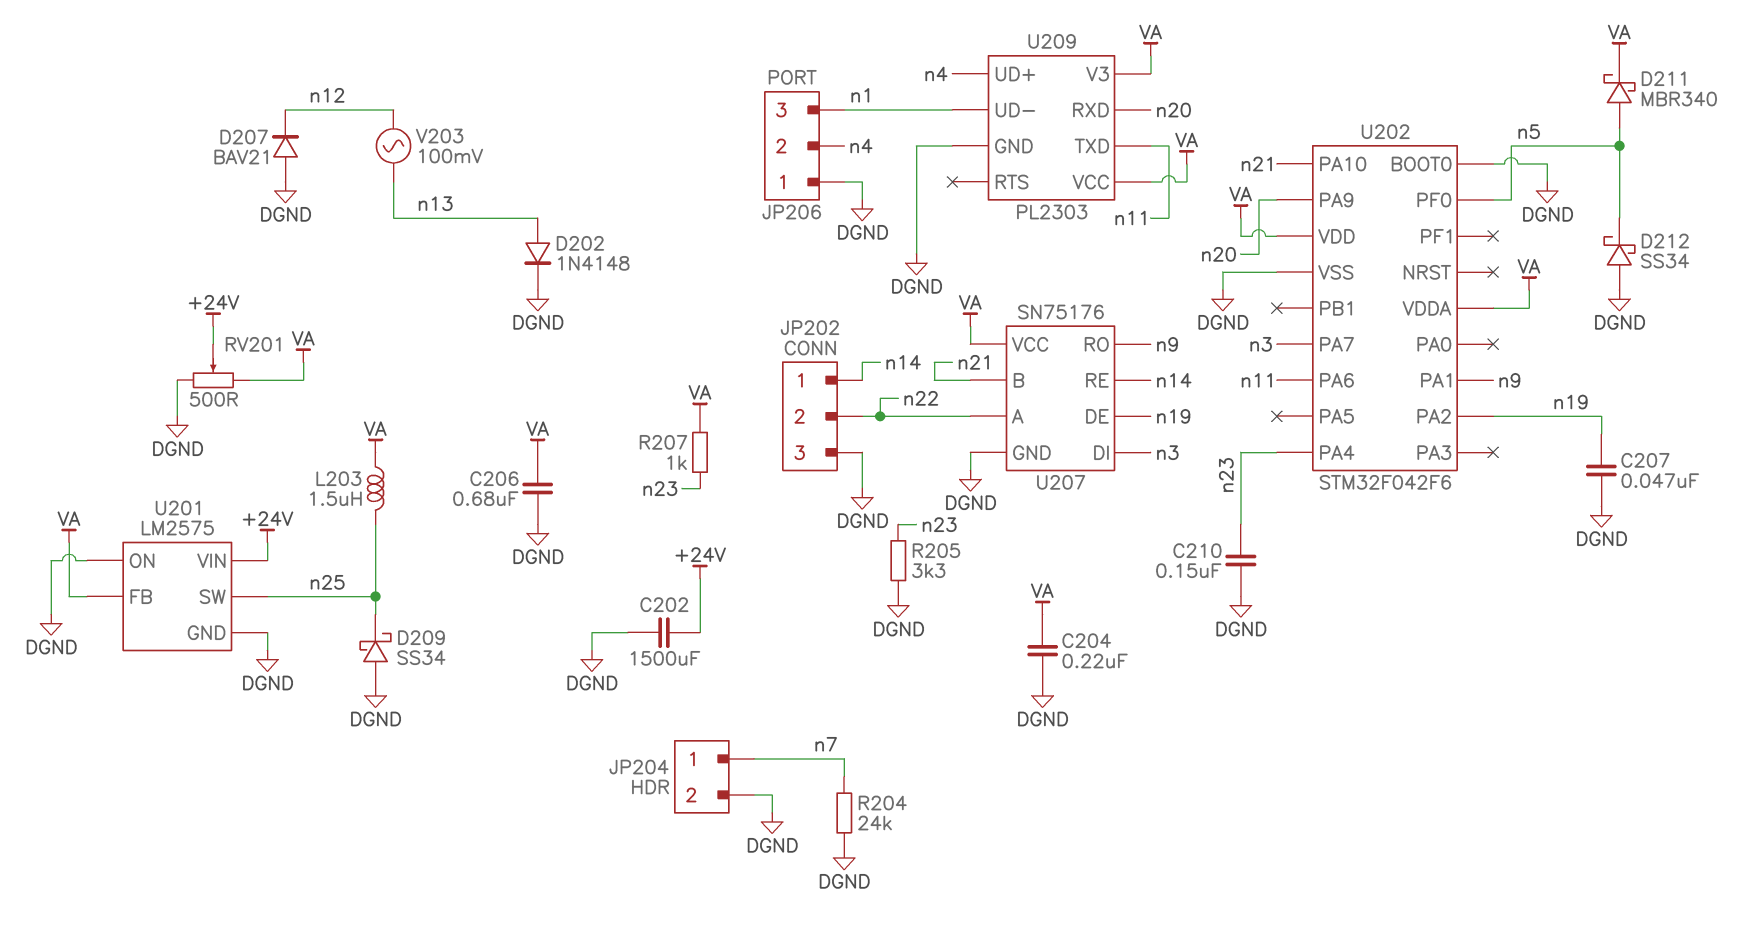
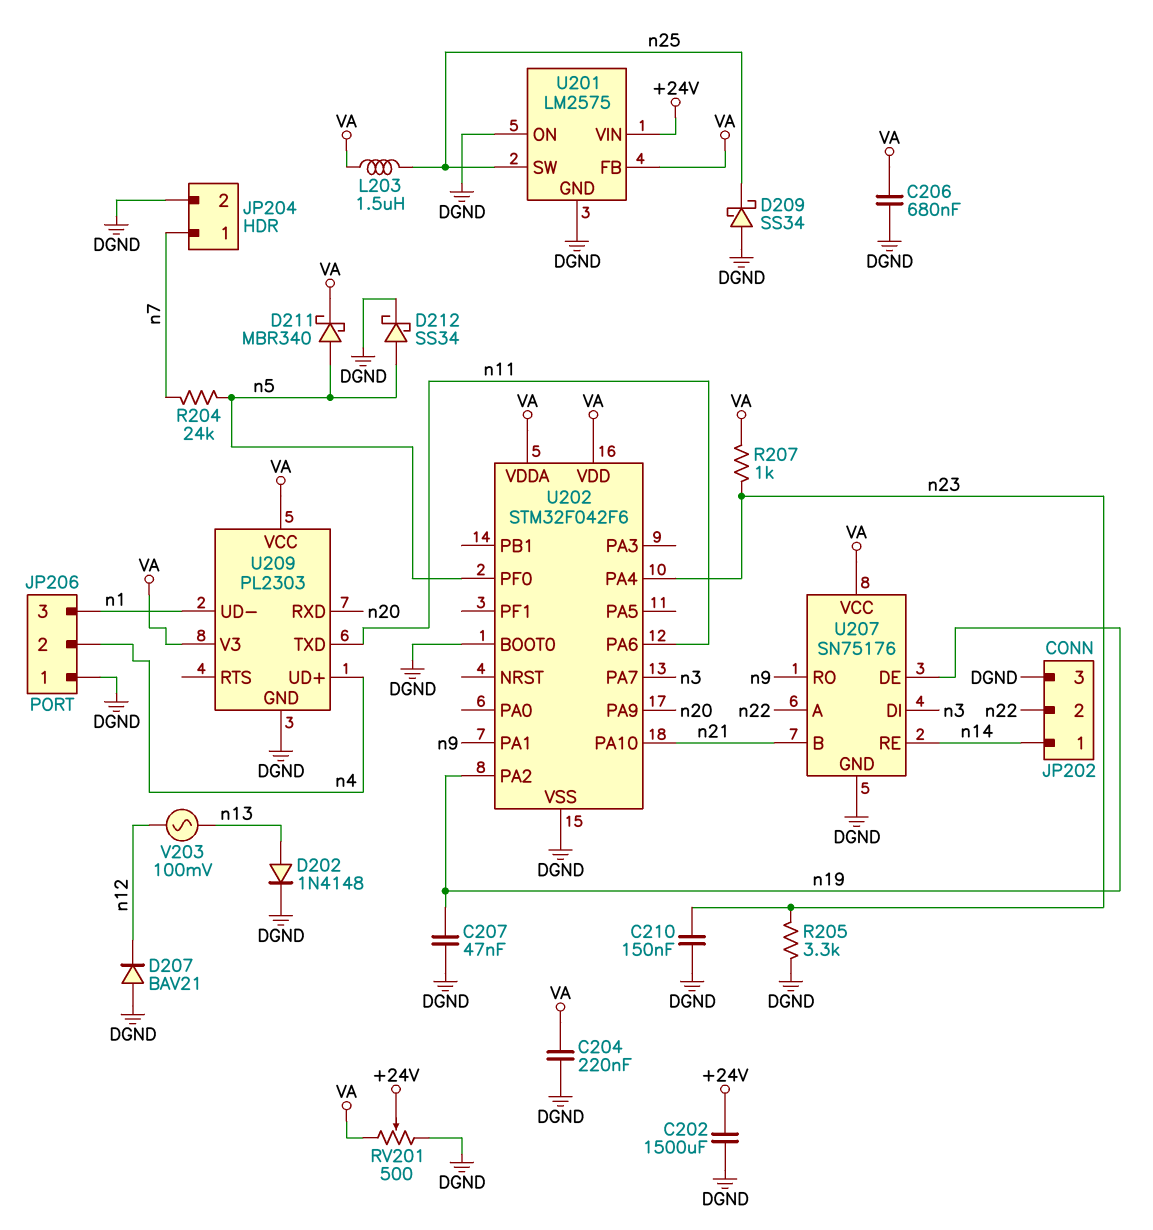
D212: schottky SS34 (A DGND, K n5) -> schottky SS34 (A n5, K DGND)
R204: 24k (DGND, n7) -> 24k (n5, n7)

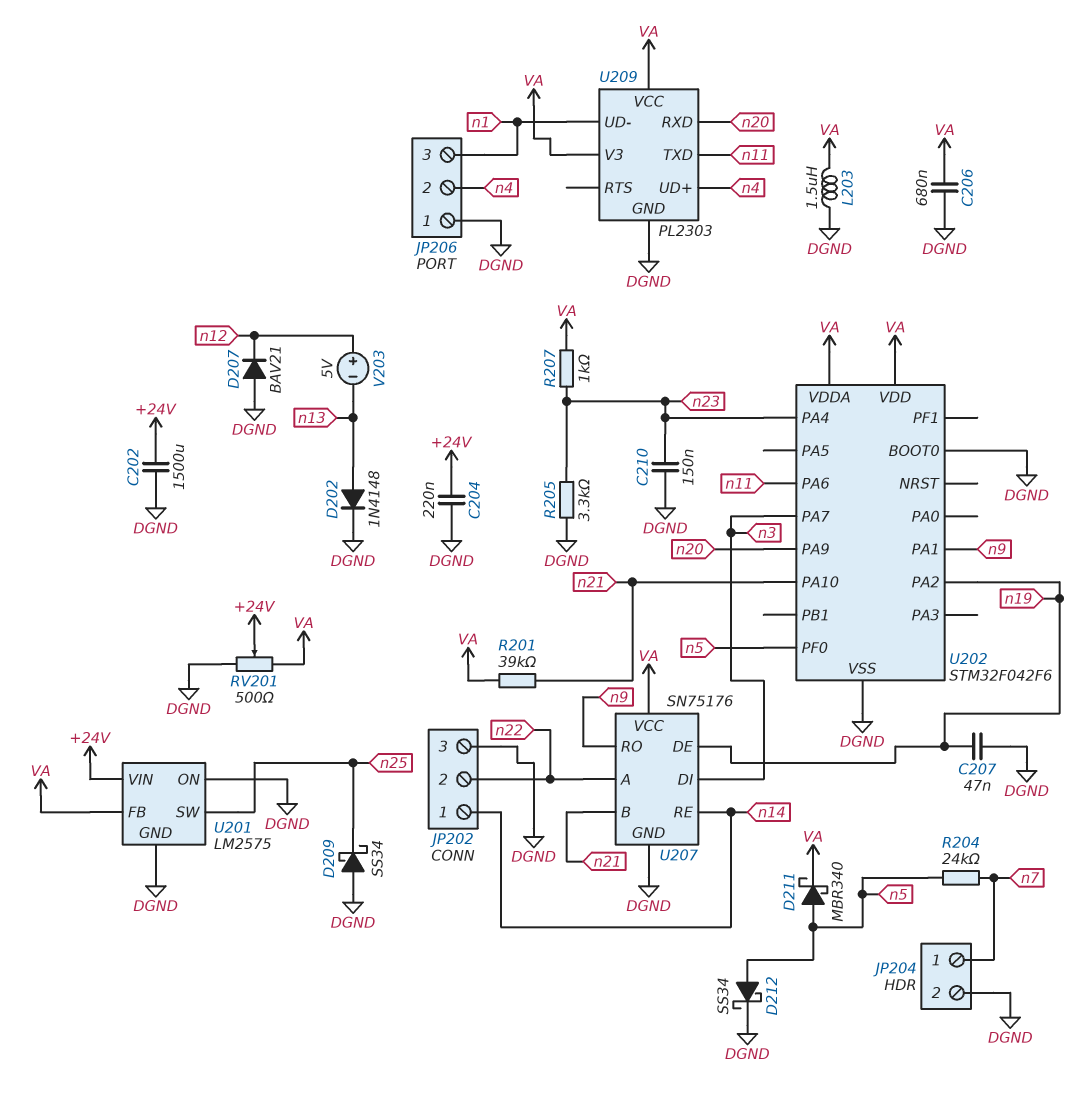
C204: 220nF (DGND, VA) -> 220nF (+24V, DGND)
L203: 1.5uH (VA, n25) -> 1.5uH (DGND, VA)
R201: none -> 39k (VA, n21)
V203: AC 100mV (n12, n13) -> 5V (plus n12, minus n13)

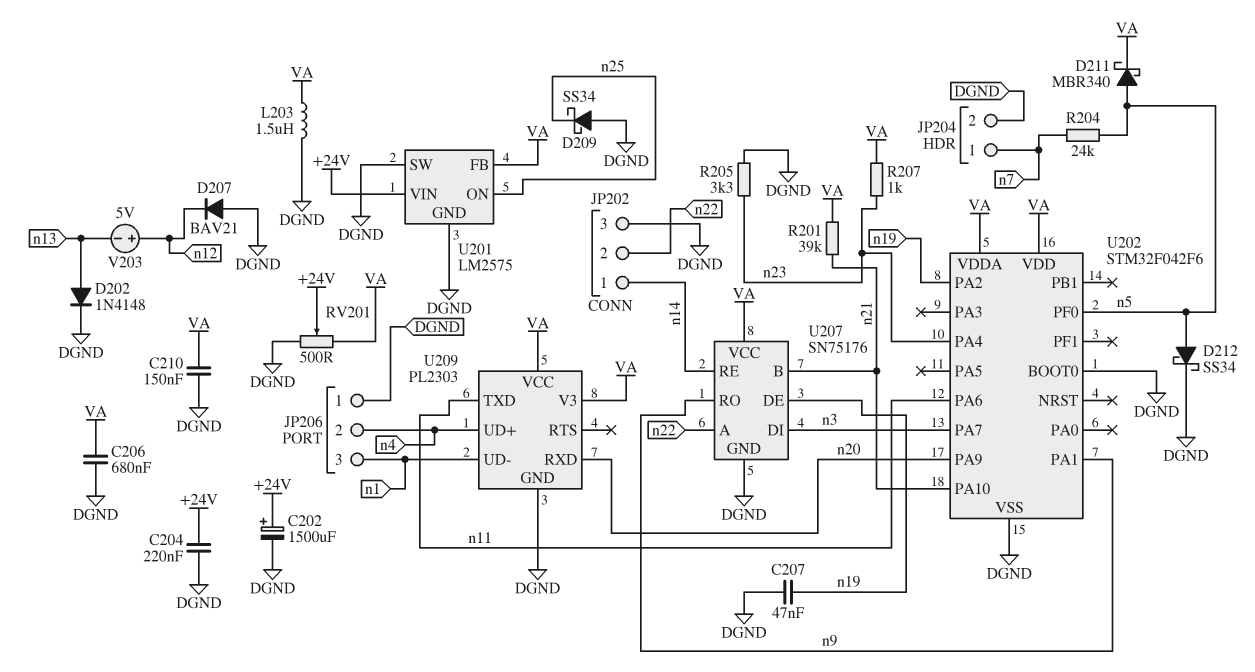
C202: 1500uF (+24V, DGND) -> 1500uF (plus +24V, minus DGND)
C210: 150nF (DGND, n23) -> 150nF (DGND, VA)
U201 pin ON: DGND -> n25
U201 pin SW: n25 -> DGND

